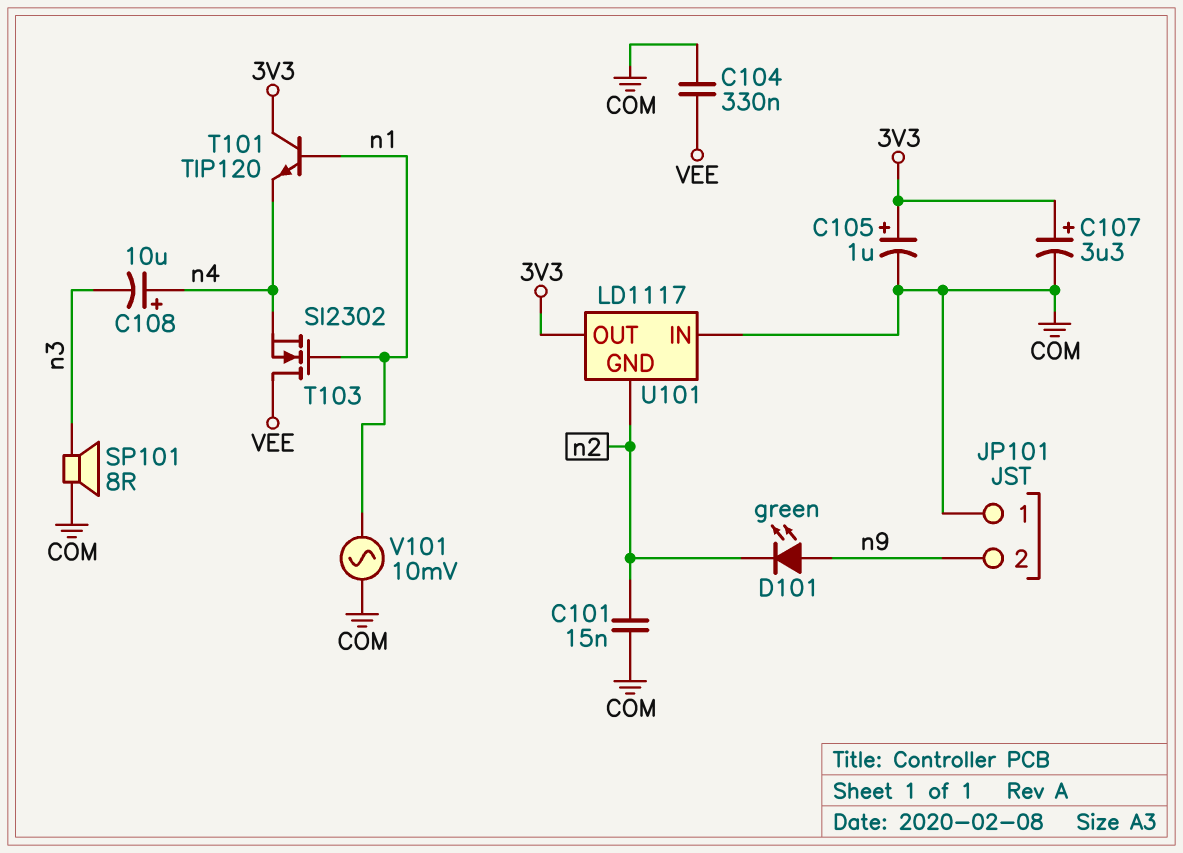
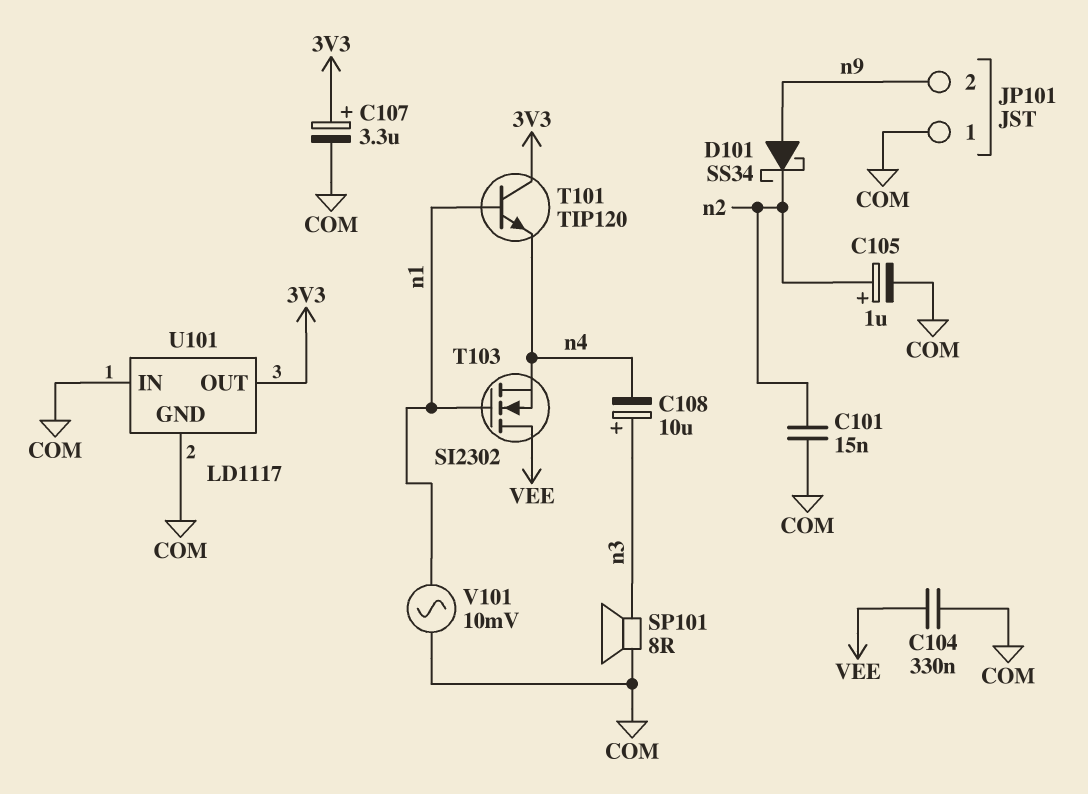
C105: 1uF (plus 3V3, minus COM) -> 1uF (plus n2, minus COM)
C108: 10uF (plus n4, minus n3) -> 10uF (plus n3, minus n4)
D101: LED green (A n9, K n2) -> schottky SS34 (A n9, K n2)
U101 pin GND: n2 -> COM

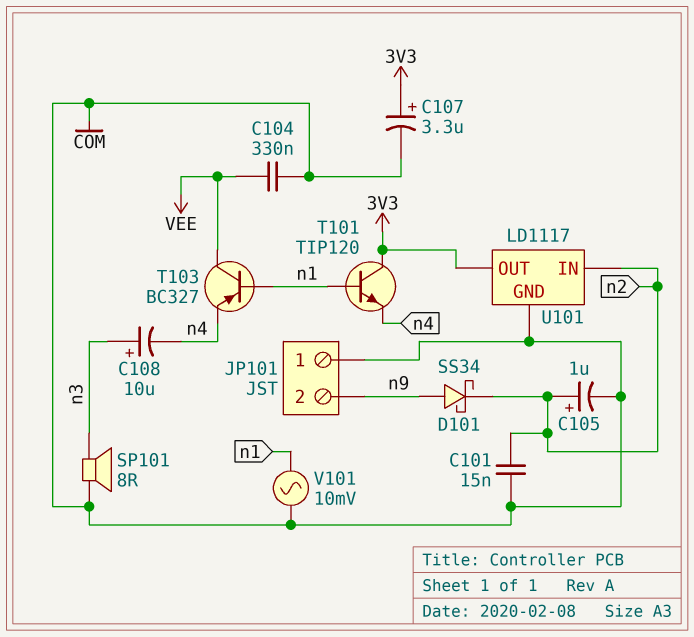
T103: NMOS SI2302 (G n1, D VEE, S n4) -> PNP BC327 (B n1, C VEE, E n4)
U101 pin IN: COM -> n2

